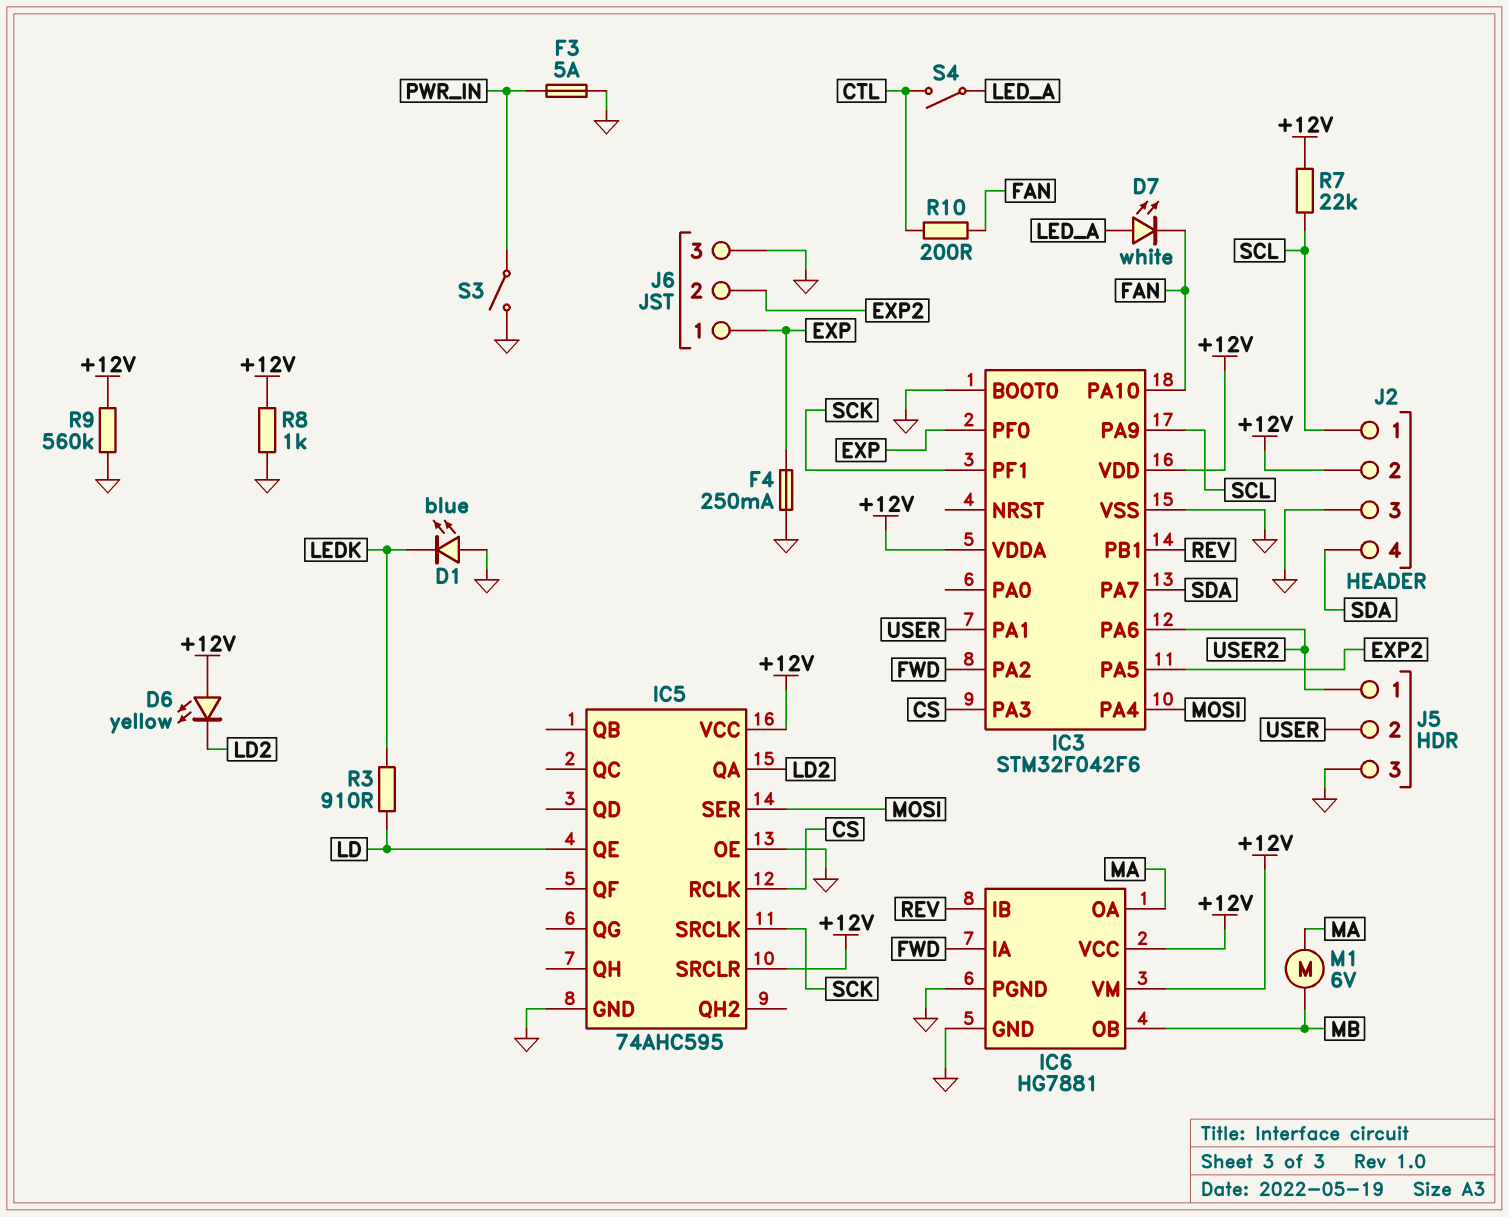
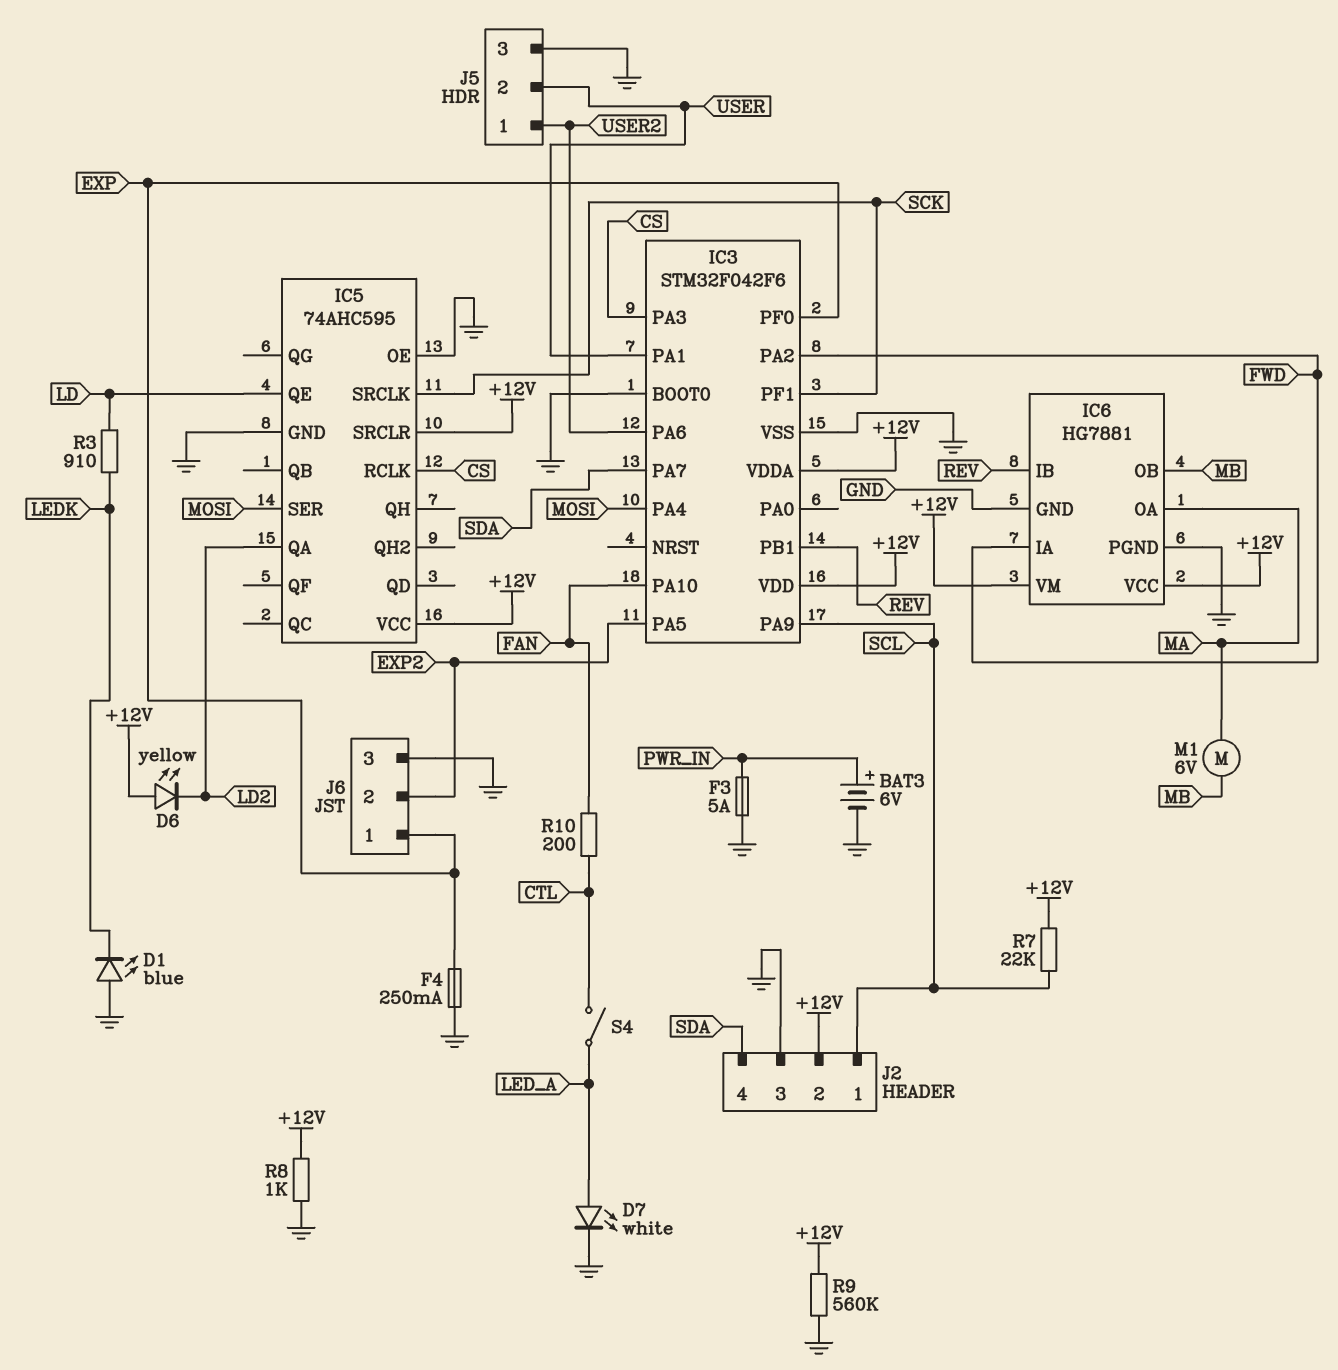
BAT3: none -> 6V (plus PWR_IN, minus GND)
D7: LED white (A LED_A, K FAN) -> LED white (A LED_A, K GND)
S3: switch (GND, PWR_IN) -> none

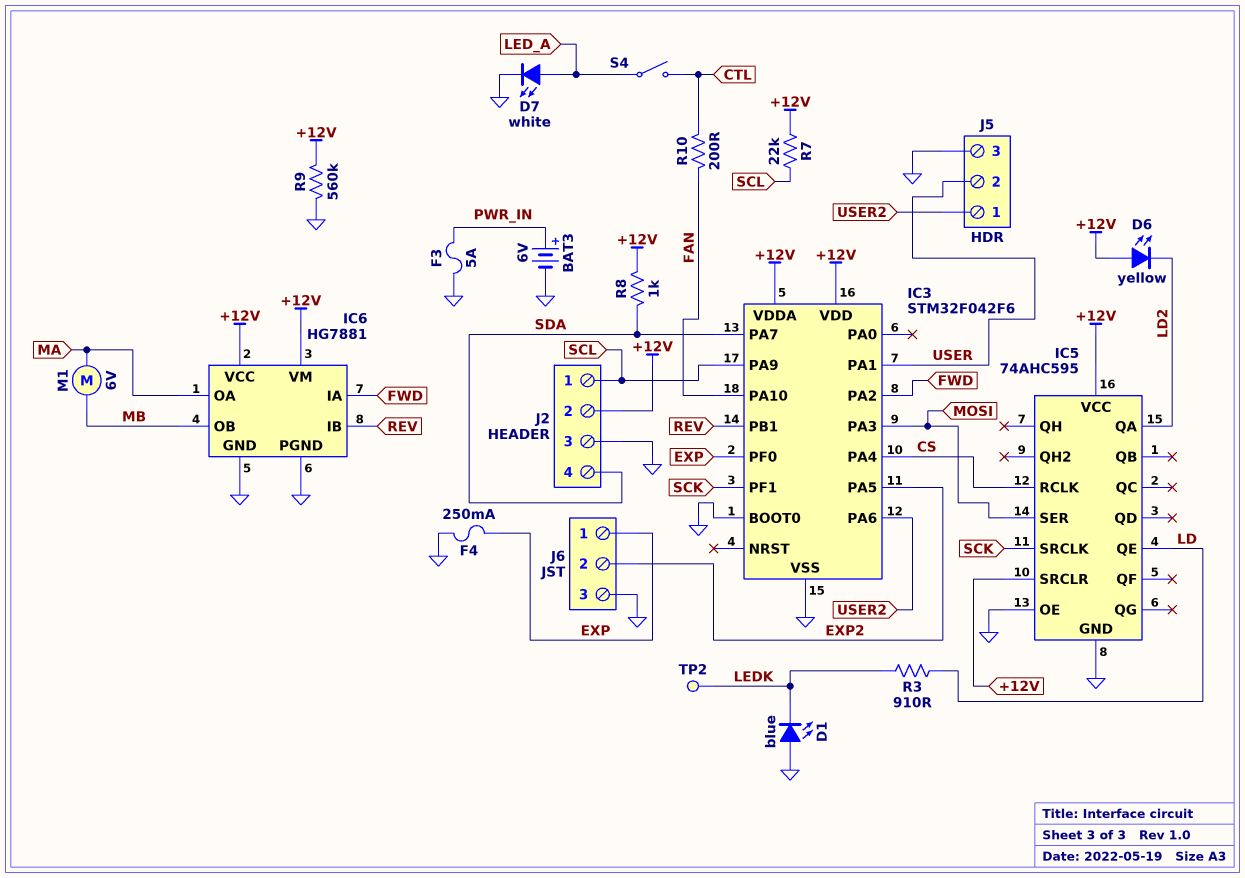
IC3 pin PA3: CS -> MOSI
IC3 pin PA4: MOSI -> CS
R8: 1k (+12V, GND) -> 1k (+12V, SDA)
TP2: none -> test point (LEDK)

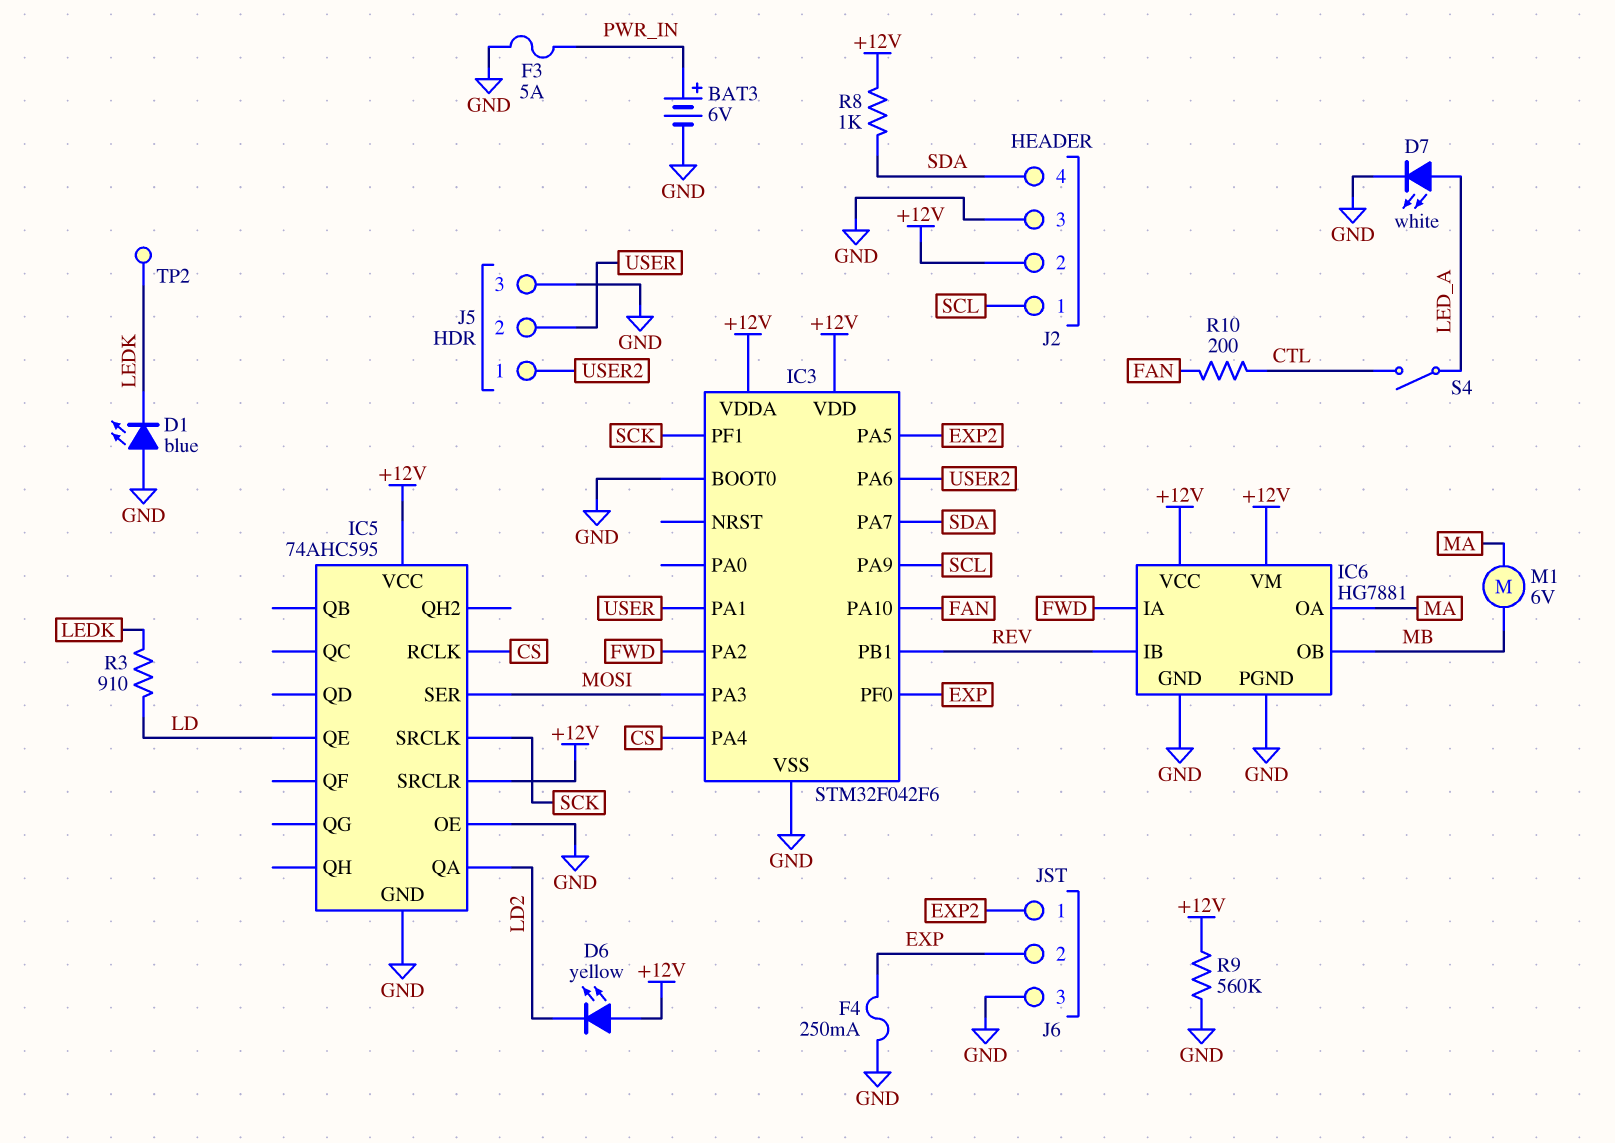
J6 pin 1: EXP -> EXP2
J6 pin 2: EXP2 -> EXP
R7: 22k (+12V, SCL) -> none

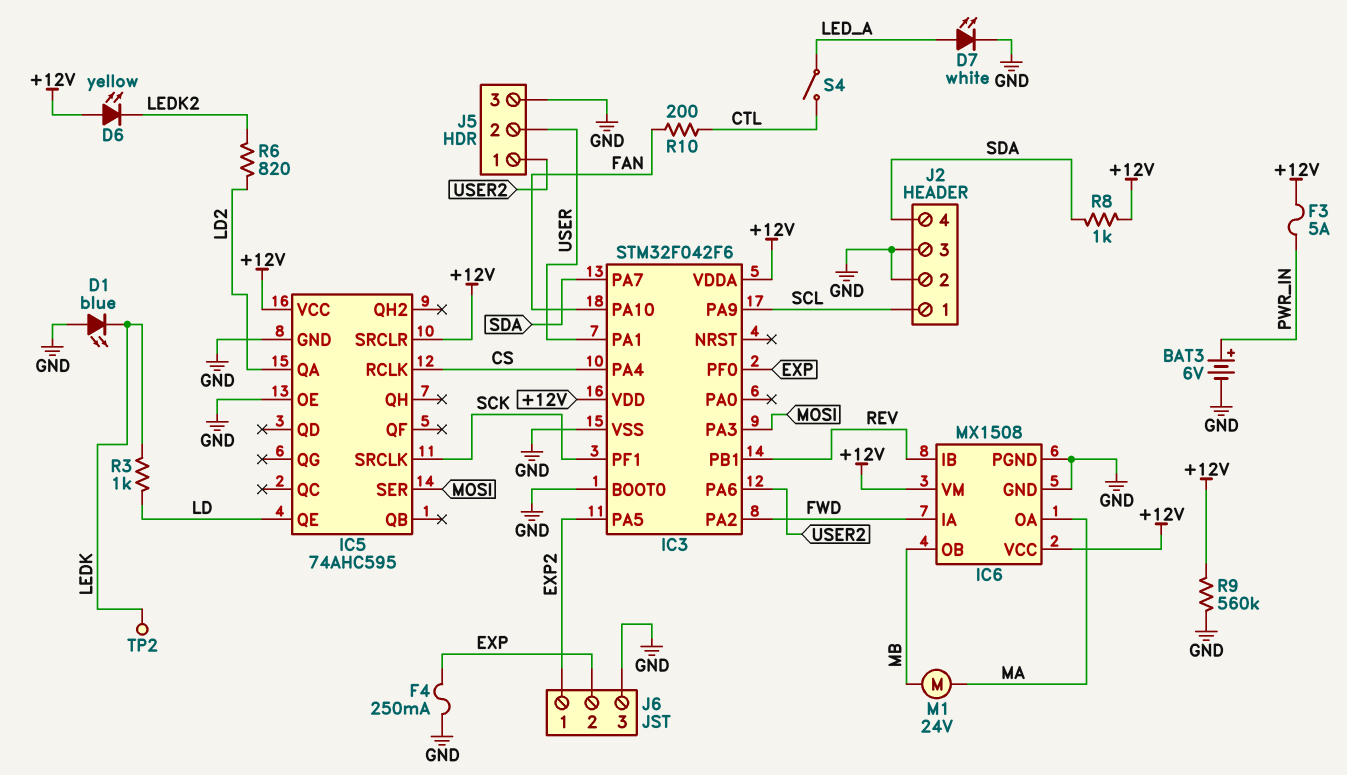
D6: LED yellow (A +12V, K LD2) -> LED yellow (A +12V, K LEDK2)
F3: 5A (GND, PWR_IN) -> 5A (+12V, PWR_IN)
IC6: HG7881 -> MX1508
J2 pin 2: +12V -> GND
M1: motor 6V (MA, MB) -> motor 24V (MA, MB)
R3: 910 (LD, LEDK) -> 1k (LD, LEDK)
R6: none -> 820 (LD2, LEDK2)

